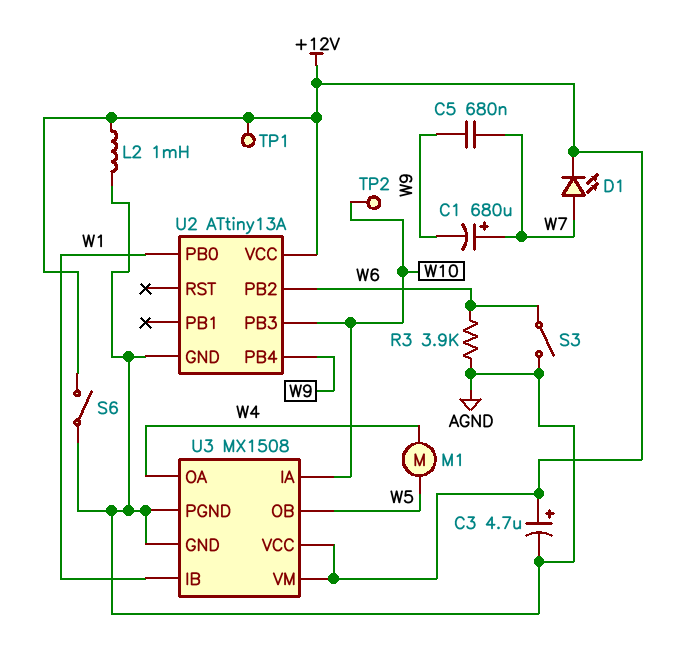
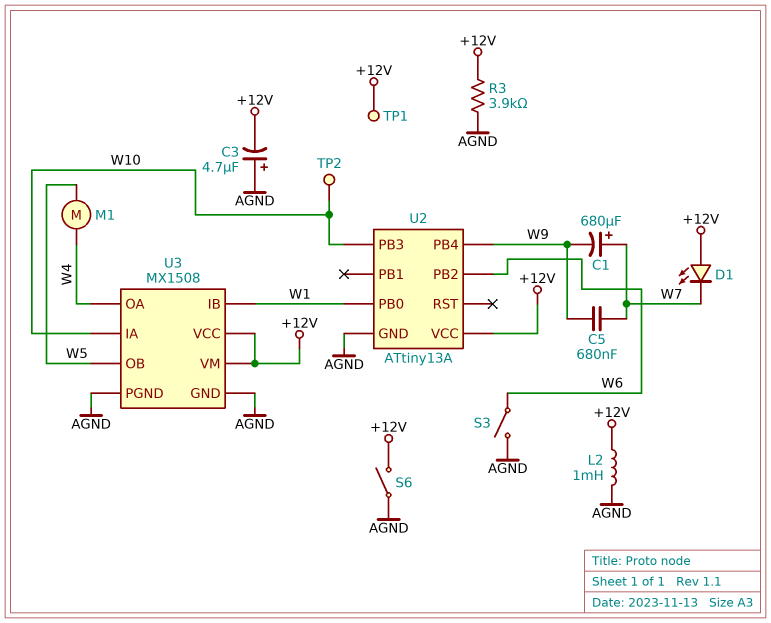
C3: 4.7uF (plus +12V, minus AGND) -> 4.7uF (plus AGND, minus +12V)
D1: LED (A W7, K +12V) -> LED (A +12V, K W7)
R3: 3.9k (AGND, W6) -> 3.9k (+12V, AGND)

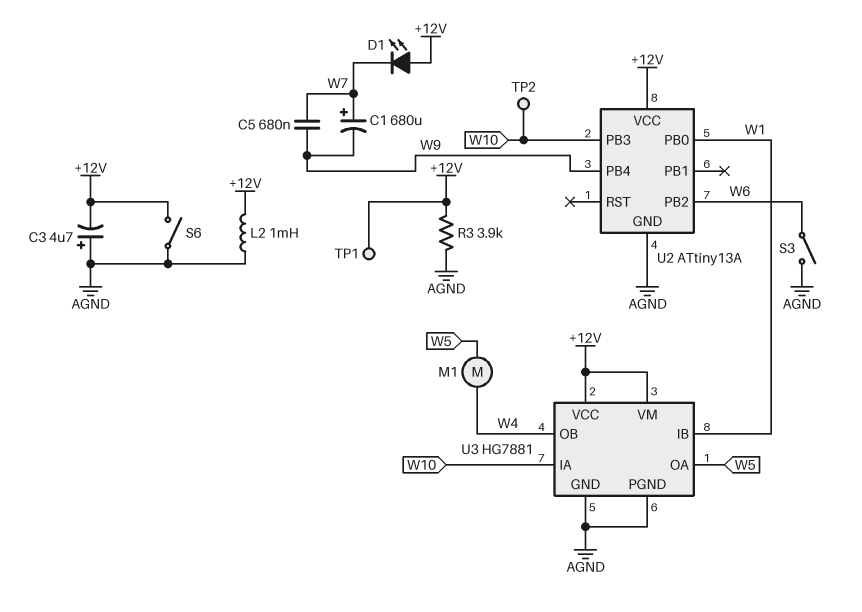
U3: MX1508 -> HG7881
U3 pin OA: W4 -> W5
U3 pin OB: W5 -> W4

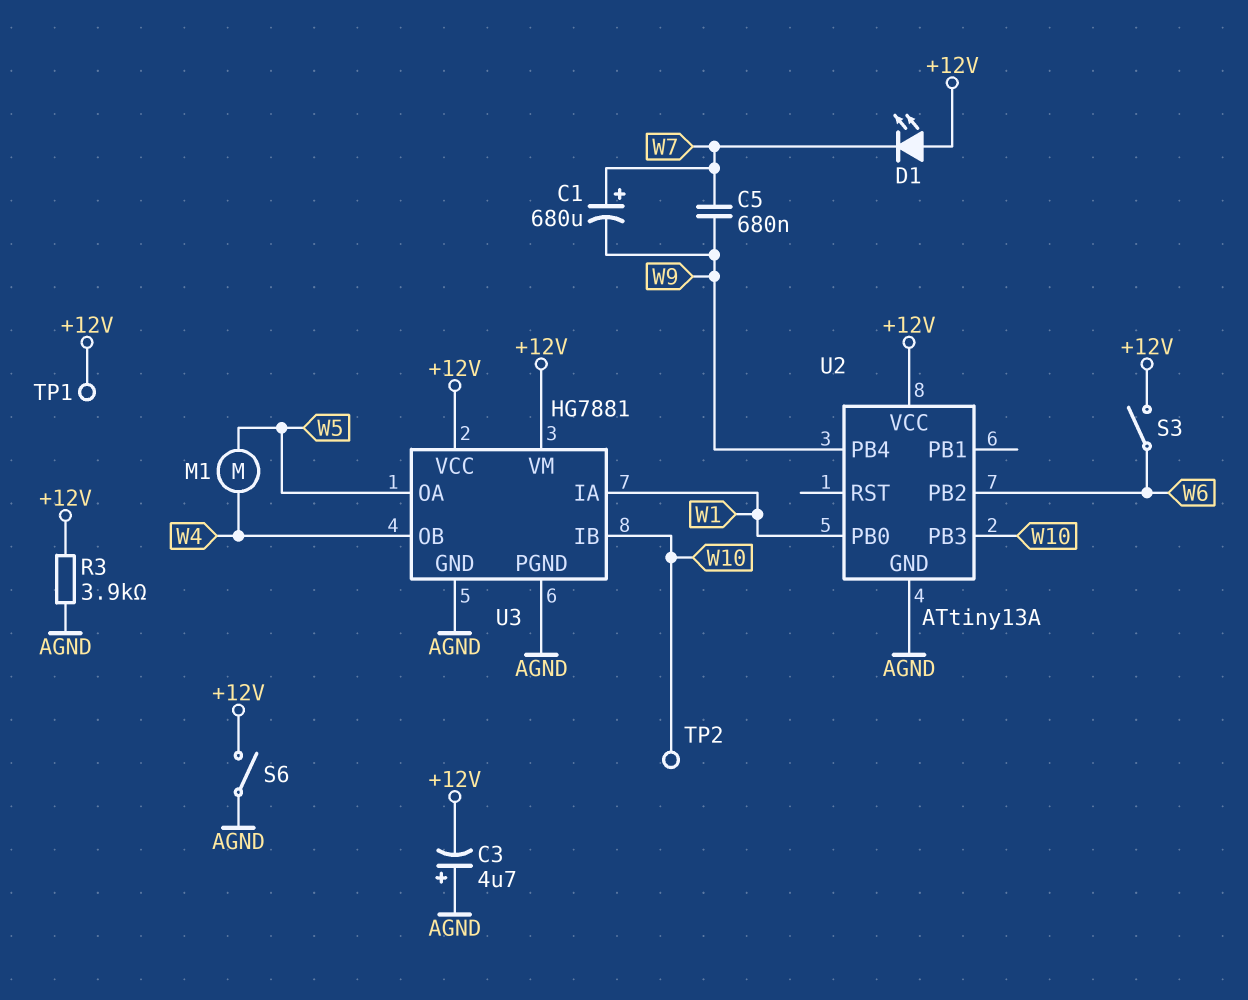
L2: 1mH (+12V, AGND) -> none
S3: switch (AGND, W6) -> switch (+12V, W6)
U3 pin IA: W10 -> W1
U3 pin IB: W1 -> W10

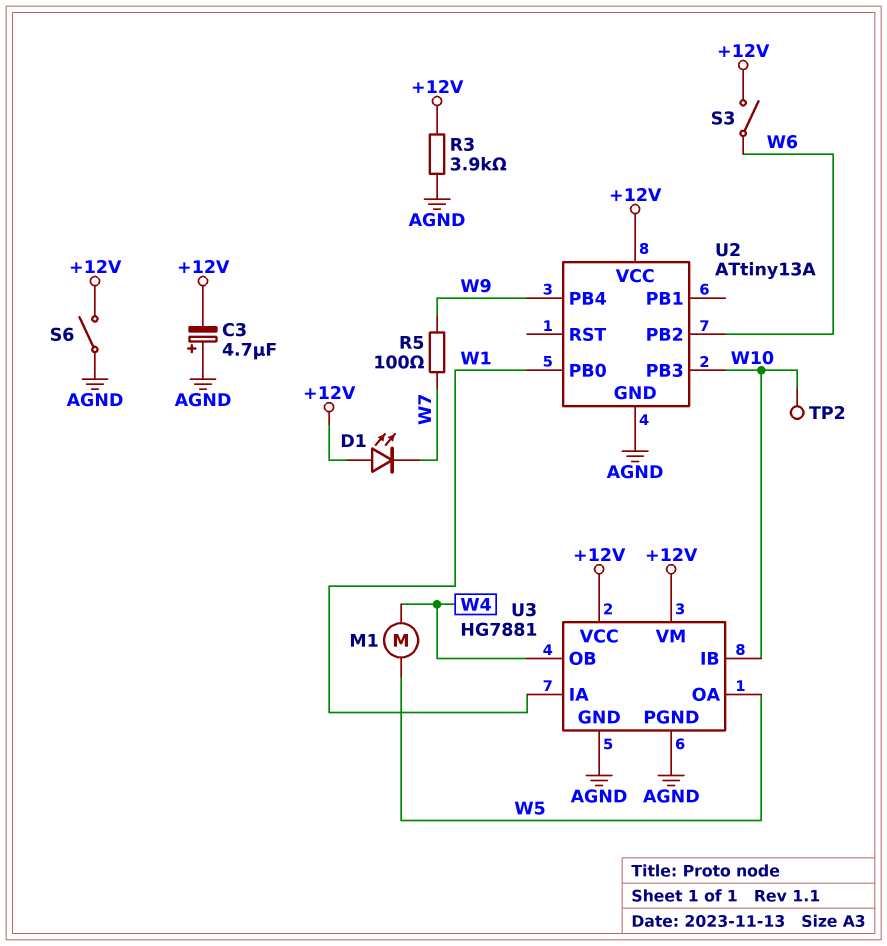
C1: 680uF (plus W7, minus W9) -> none
C5: 680nF (W7, W9) -> none
R5: none -> 100 (W7, W9)
TP1: test point (+12V) -> none

